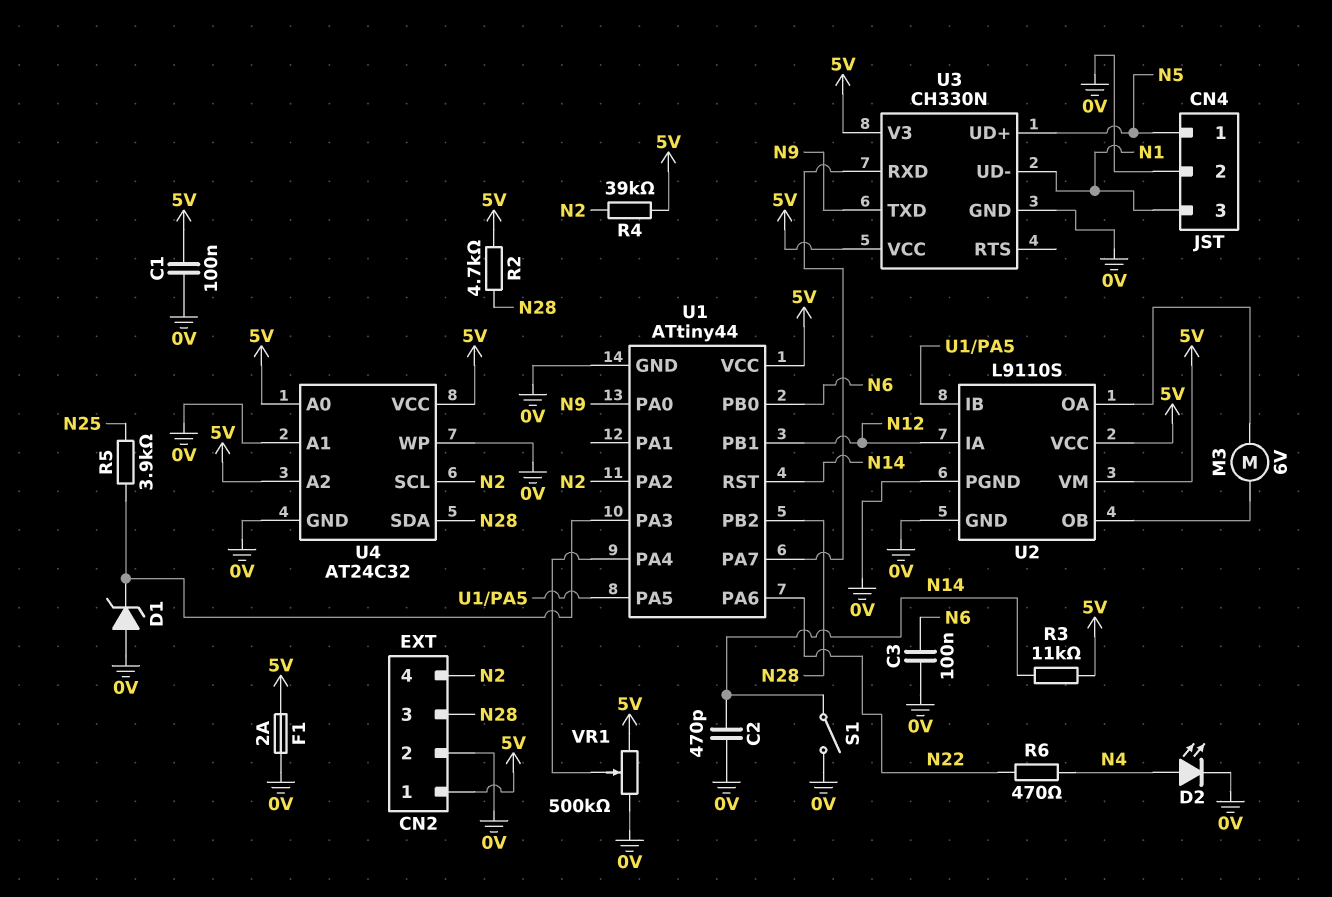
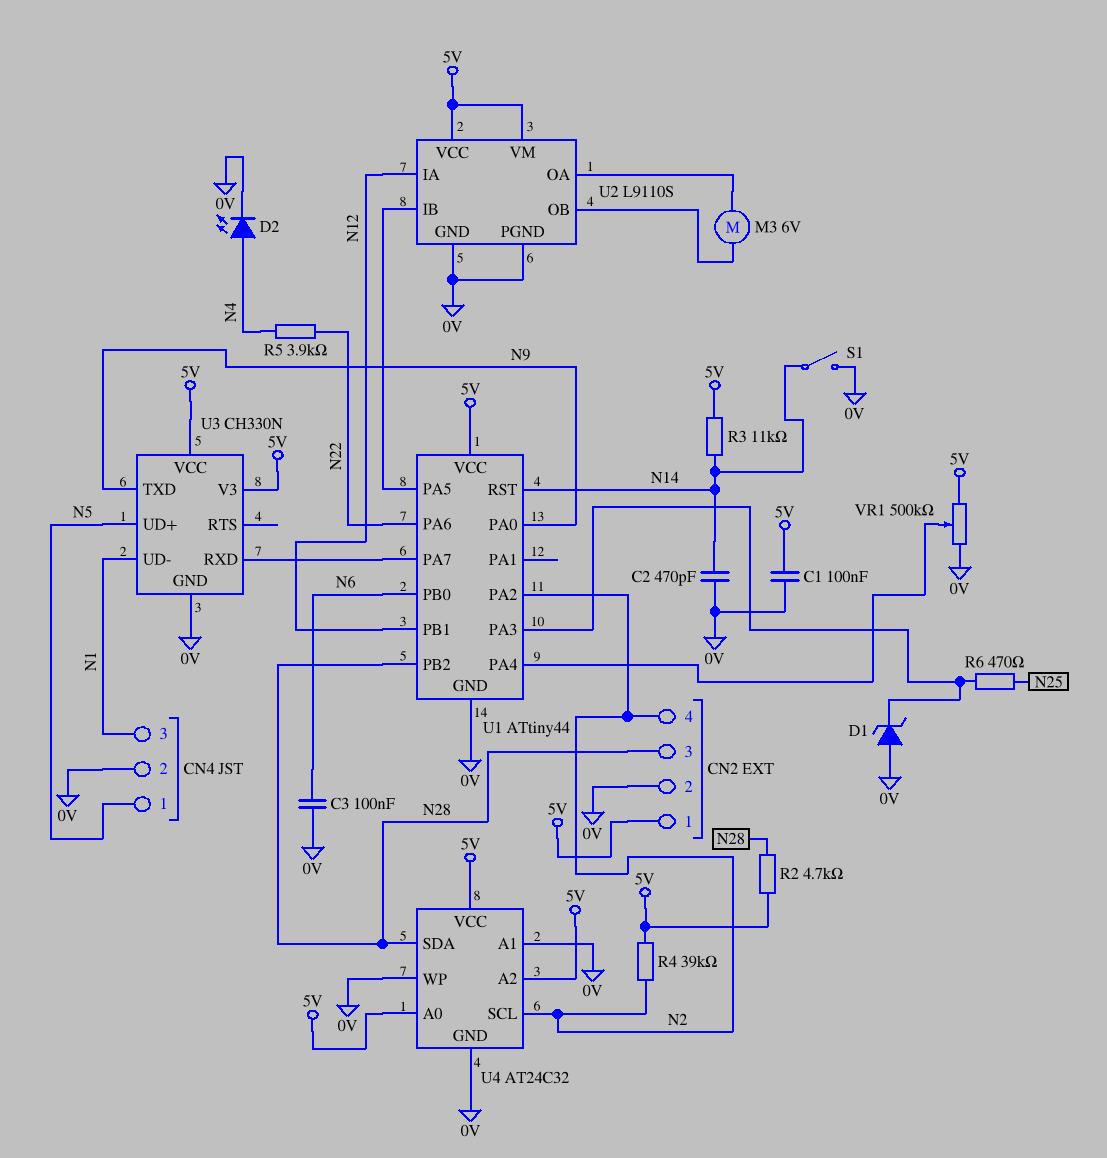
F1: 2A (0V, 5V) -> none
R5: 3.9k (N25, U1/PA3) -> 3.9k (N4, N22)
R6: 470 (N4, N22) -> 470 (N25, U1/PA3)

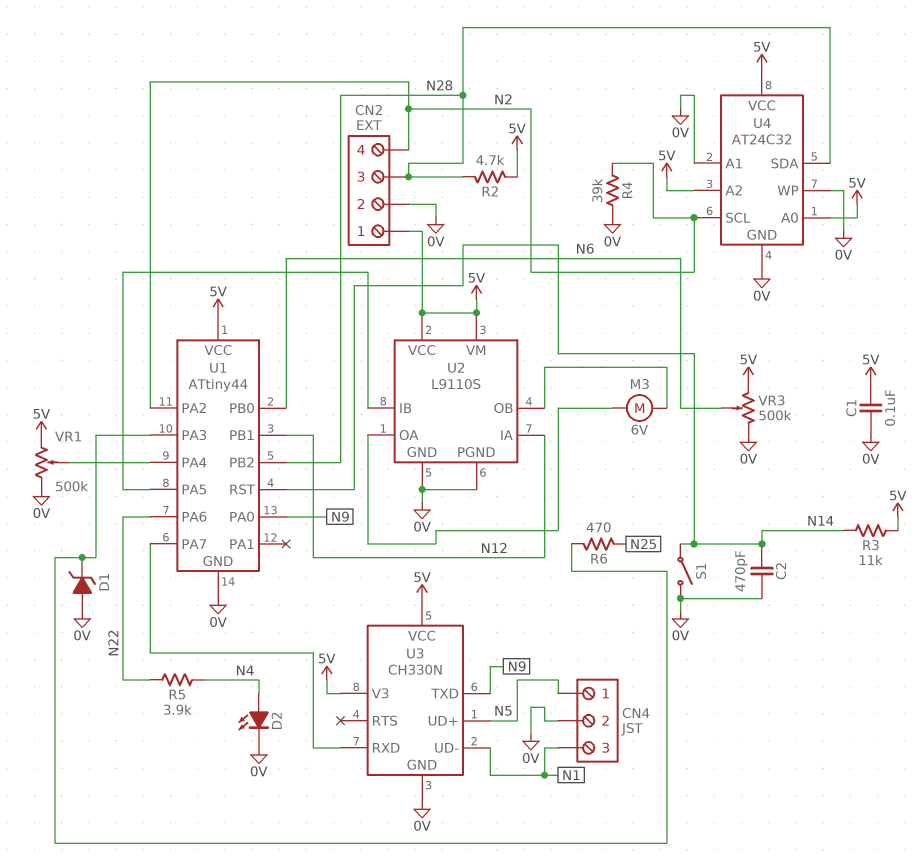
C3: 100nF (0V, N6) -> none
R4: 39k (5V, N2) -> 39k (0V, N2)
VR3: none -> 500k (0V, 5V, wiper N6)

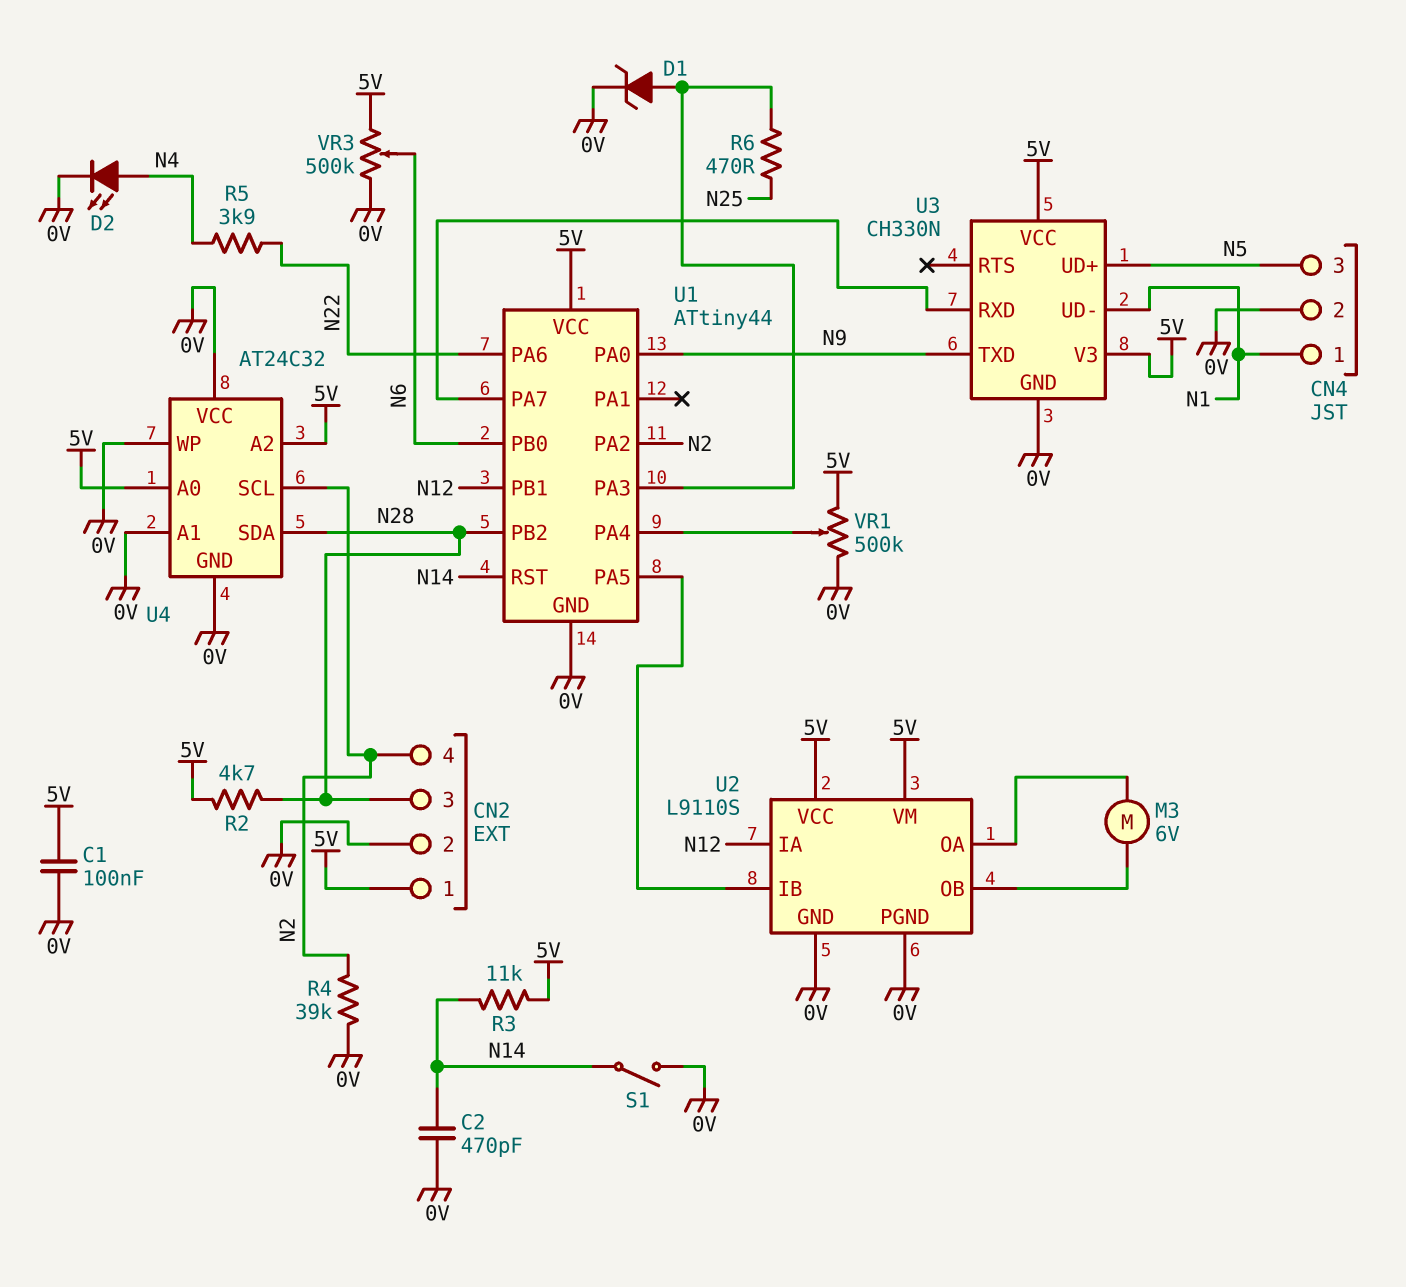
CN4 pin 1: N5 -> N1
CN4 pin 3: N1 -> N5
D1: zener (A 0V, K U1/PA3) -> zener (A U1/PA3, K 0V)
U4 pin VCC: 5V -> 0V

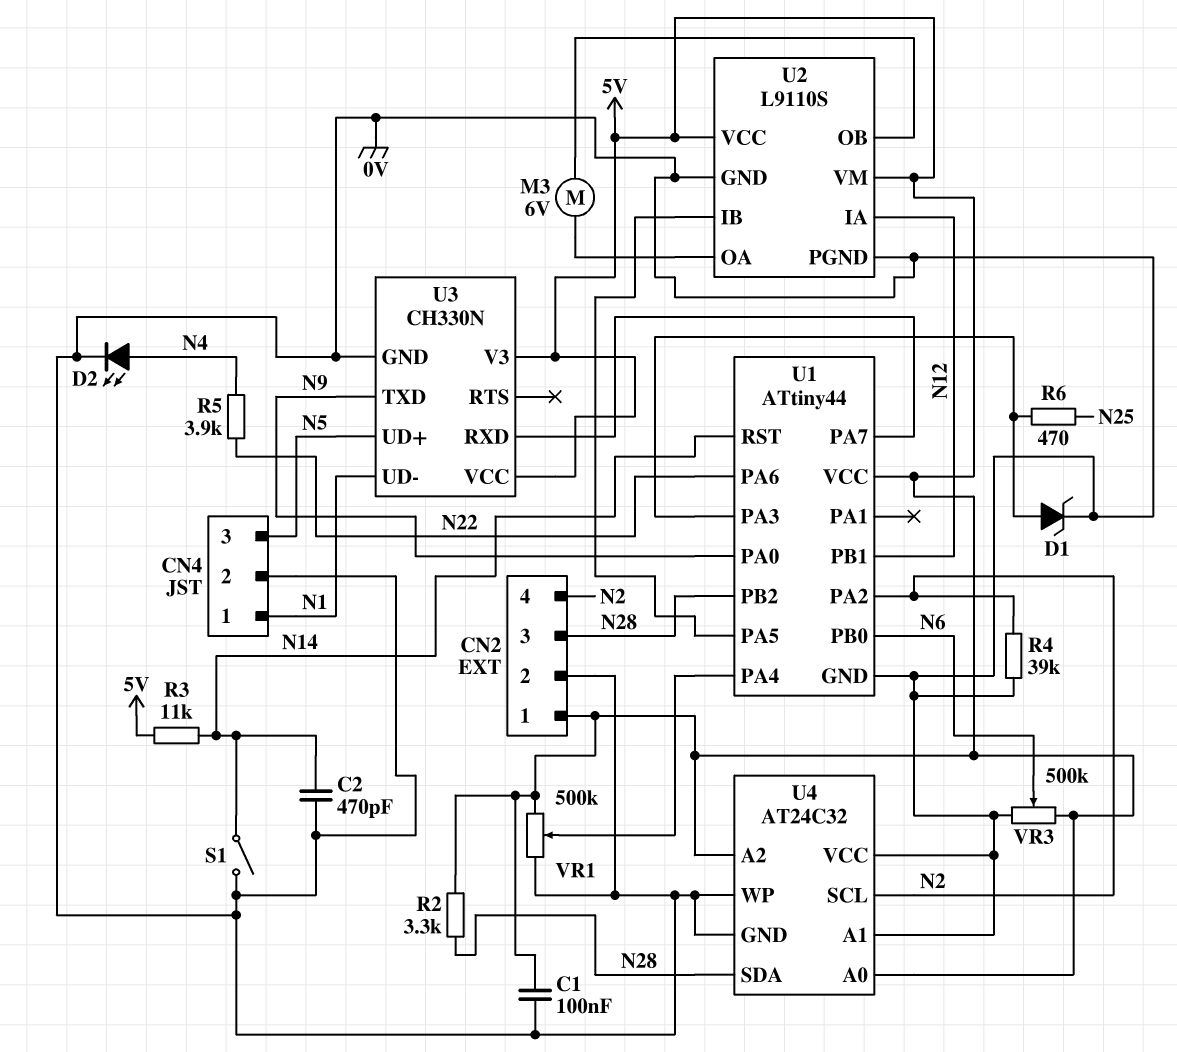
R2: 4.7k (5V, N28) -> 3.3k (5V, N28)

